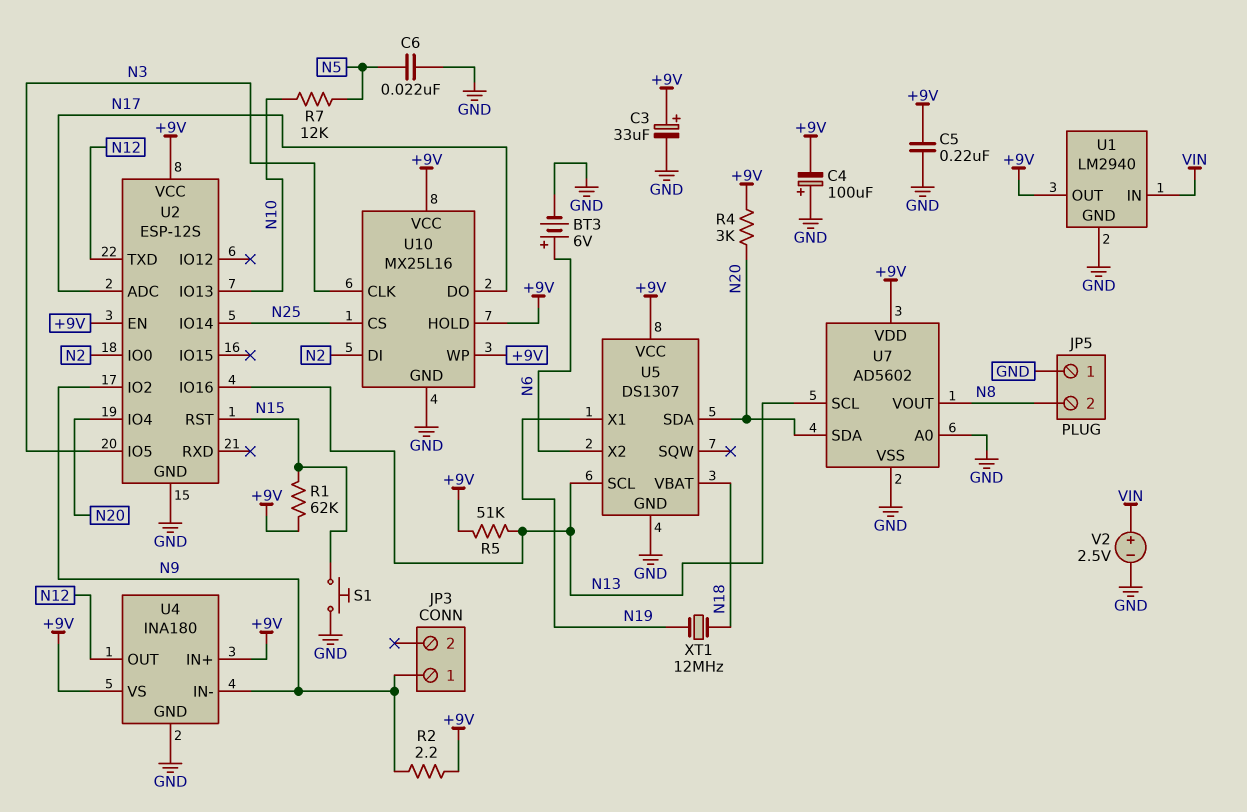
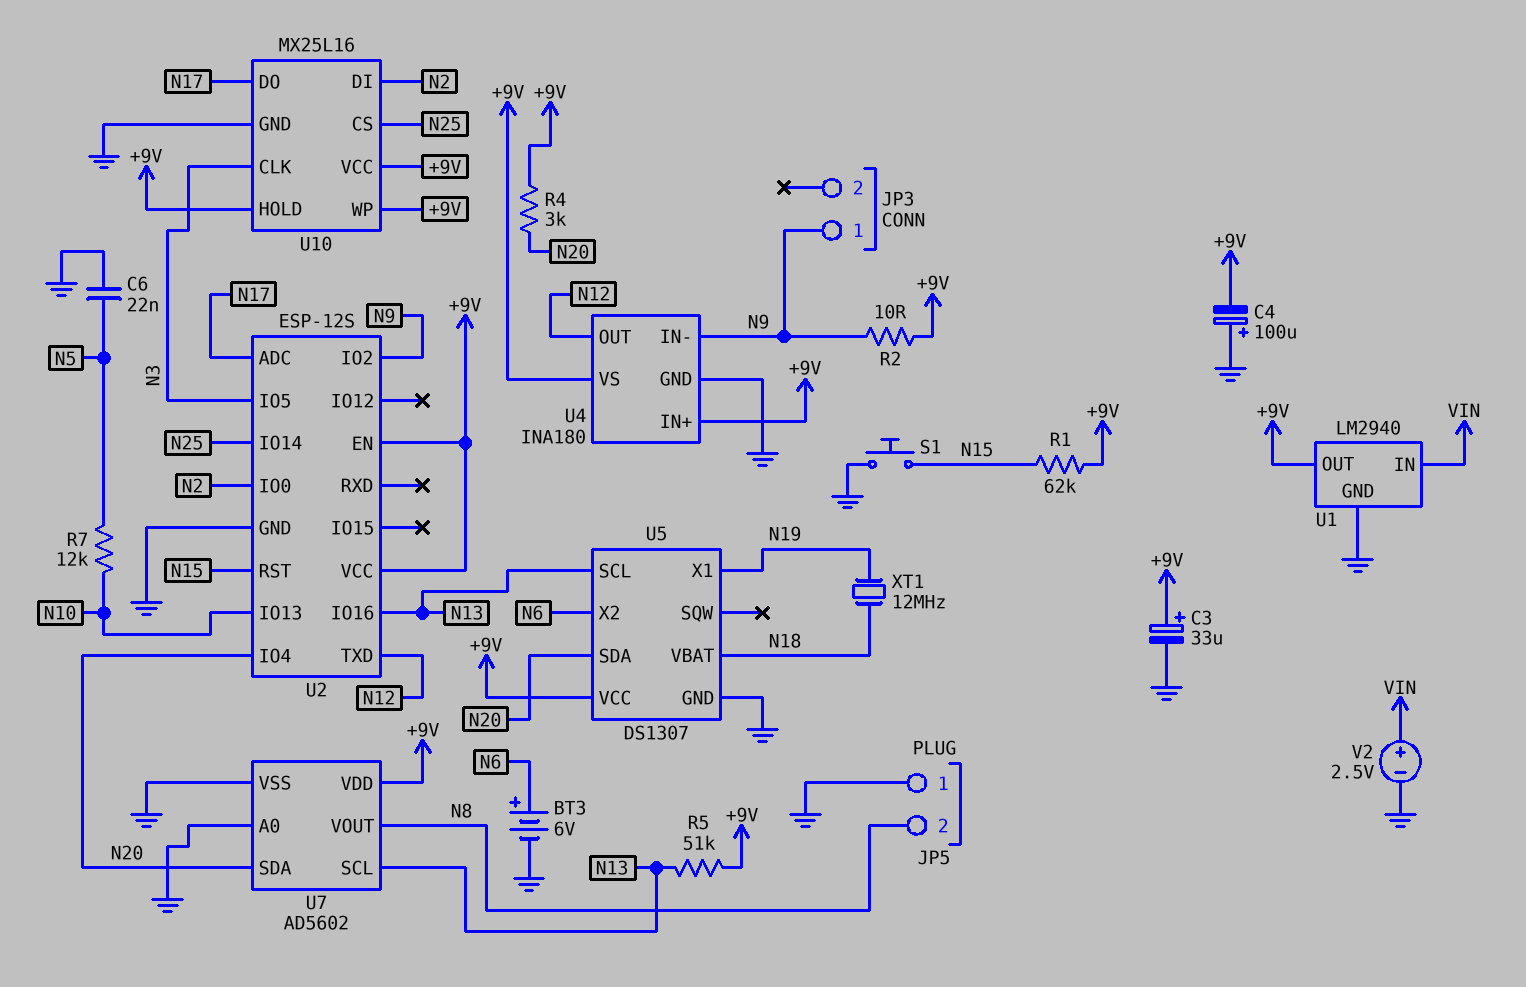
C5: 220nF (+9V, GND) -> none
R2: 2.2 (+9V, N9) -> 10 (+9V, N9)

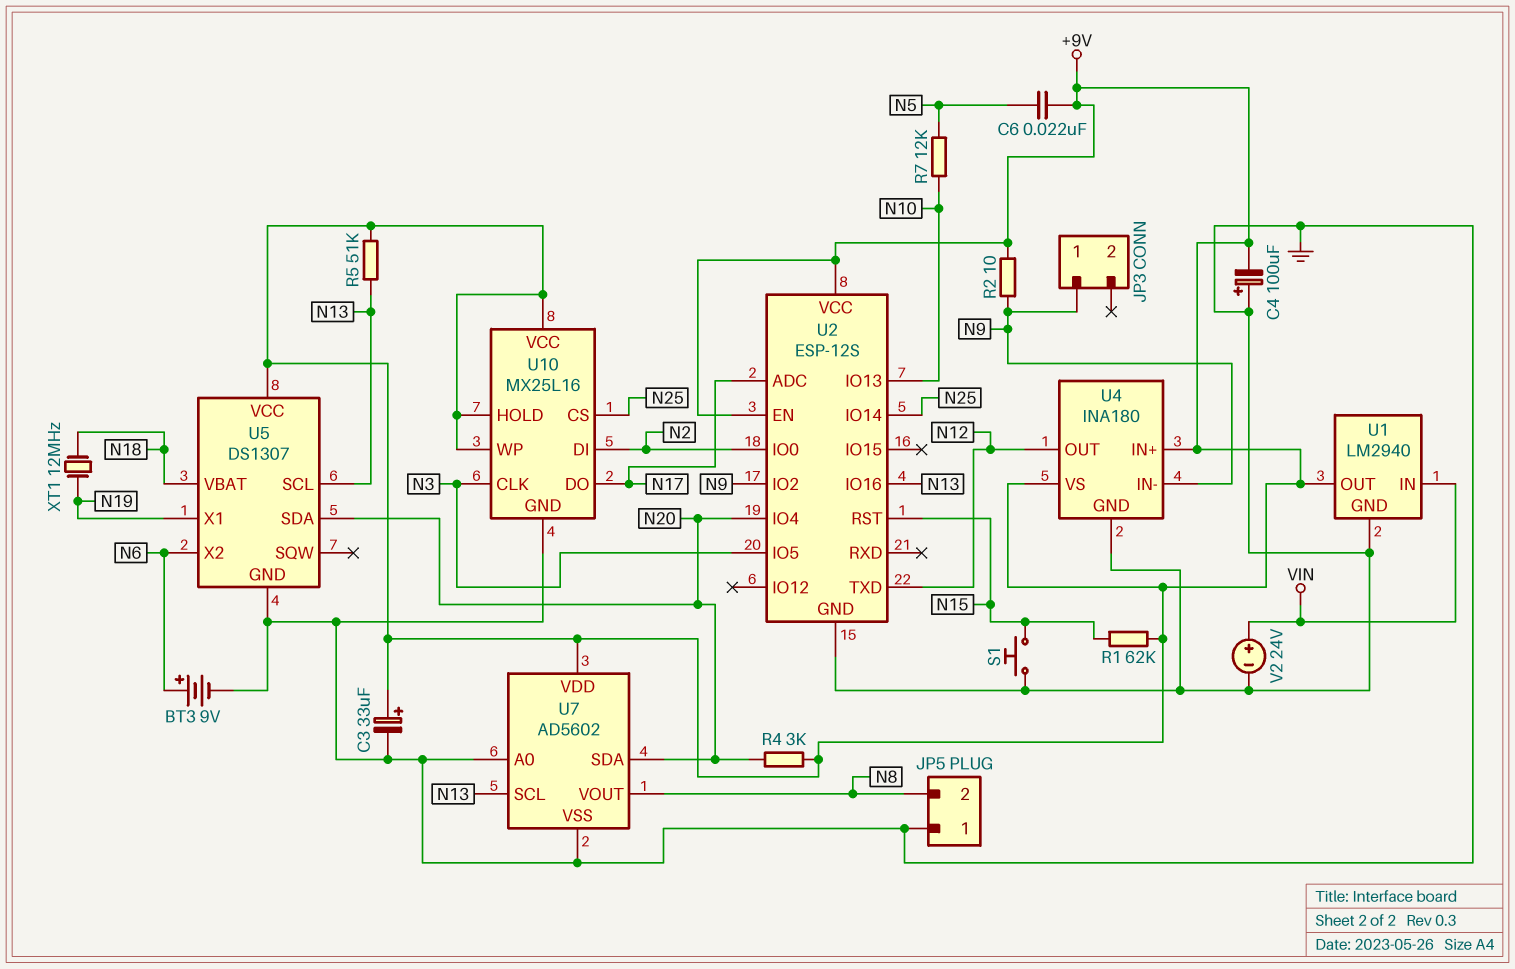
BT3: 6V (plus N6, minus GND) -> 9V (plus N6, minus GND)
C6: 22nF (GND, N5) -> 22nF (+9V, N5)
V2: 2.5V (plus VIN, minus GND) -> 24V (plus VIN, minus GND)

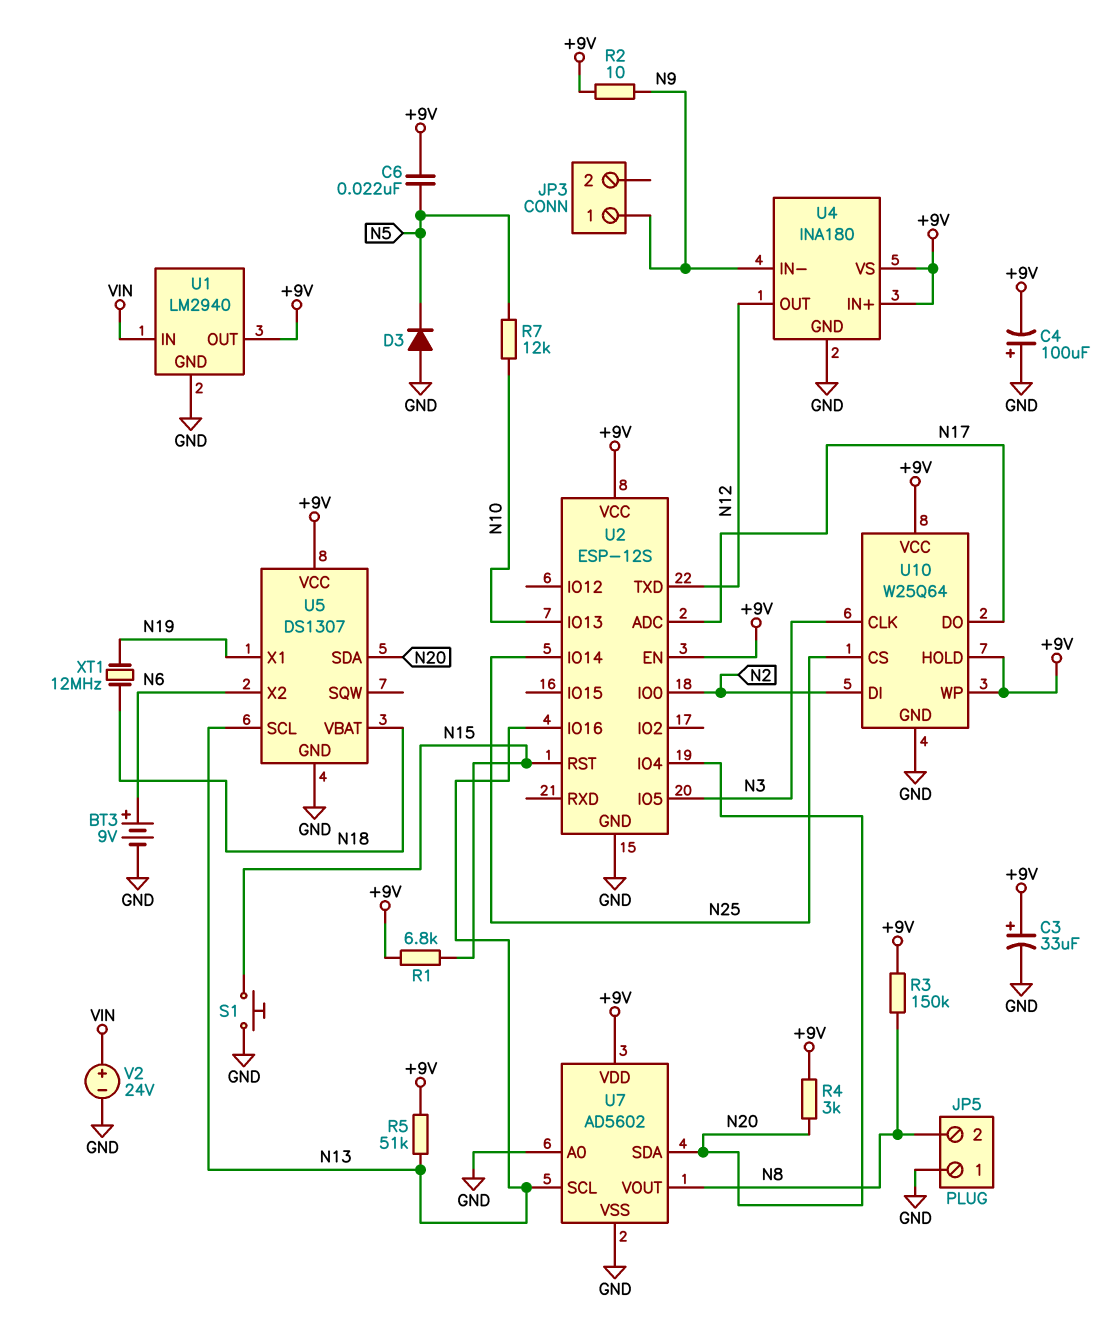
D3: none -> diode (A GND, K N5)
R1: 62k (+9V, N15) -> 6.8k (+9V, N15)
R3: none -> 150k (+9V, N8)
U2 pin IO2: N9 -> none
U10: MX25L16 -> W25Q64

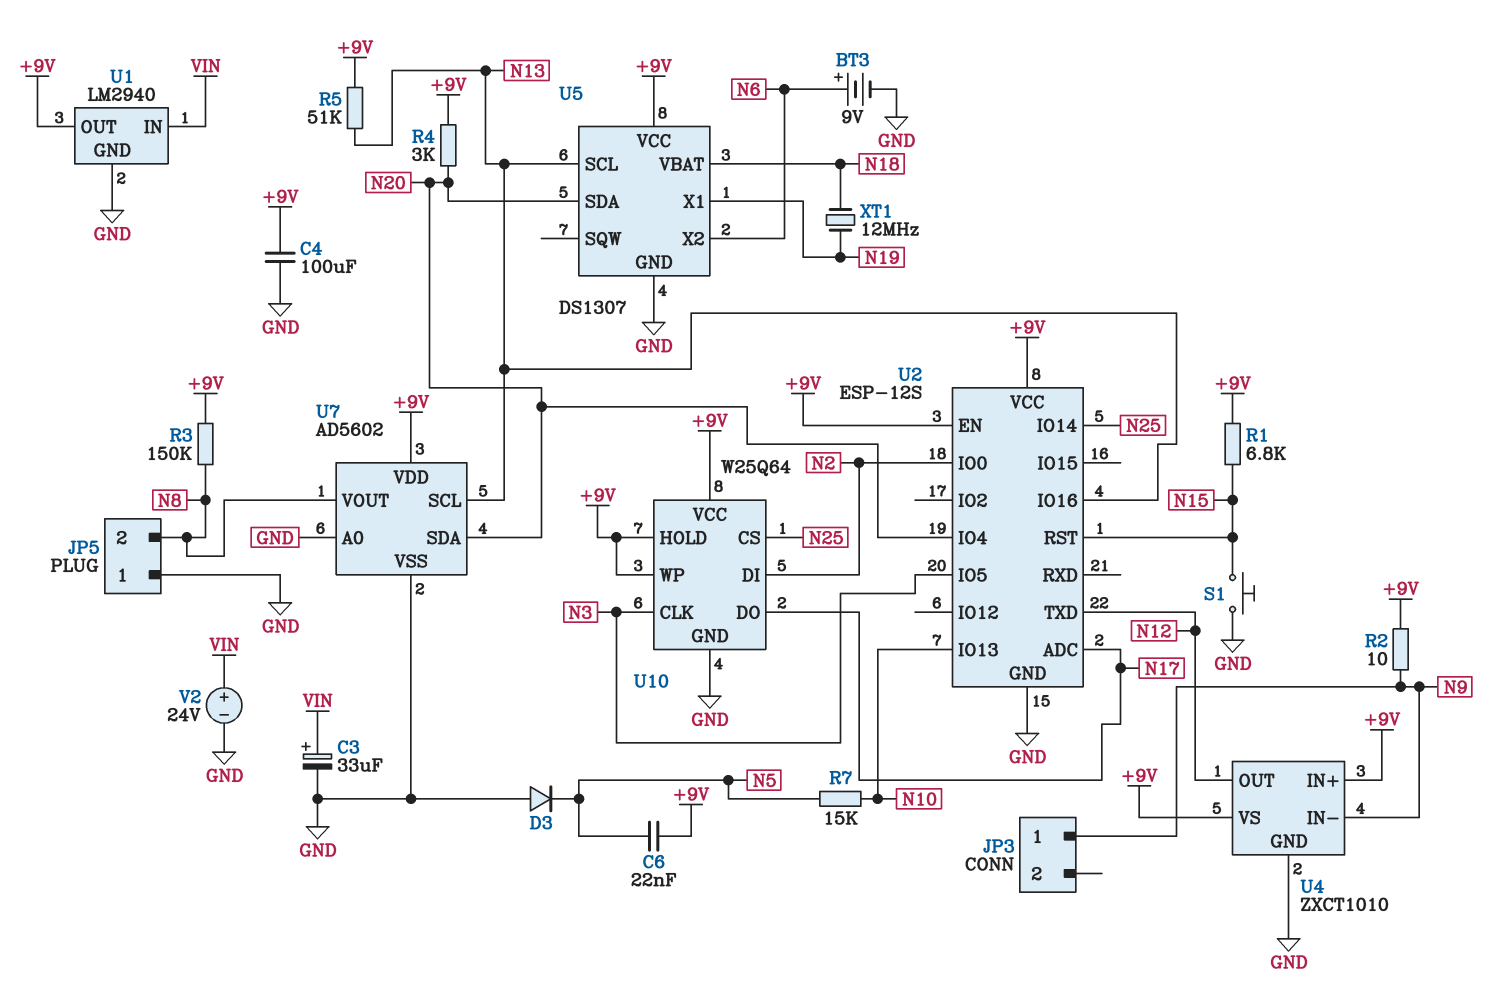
C3: 33uF (plus +9V, minus GND) -> 33uF (plus VIN, minus GND)
C4: 100uF (plus GND, minus +9V) -> 100uF (+9V, GND)
R7: 12k (N5, N10) -> 15k (N5, N10)
U4: INA180 -> ZXCT1010

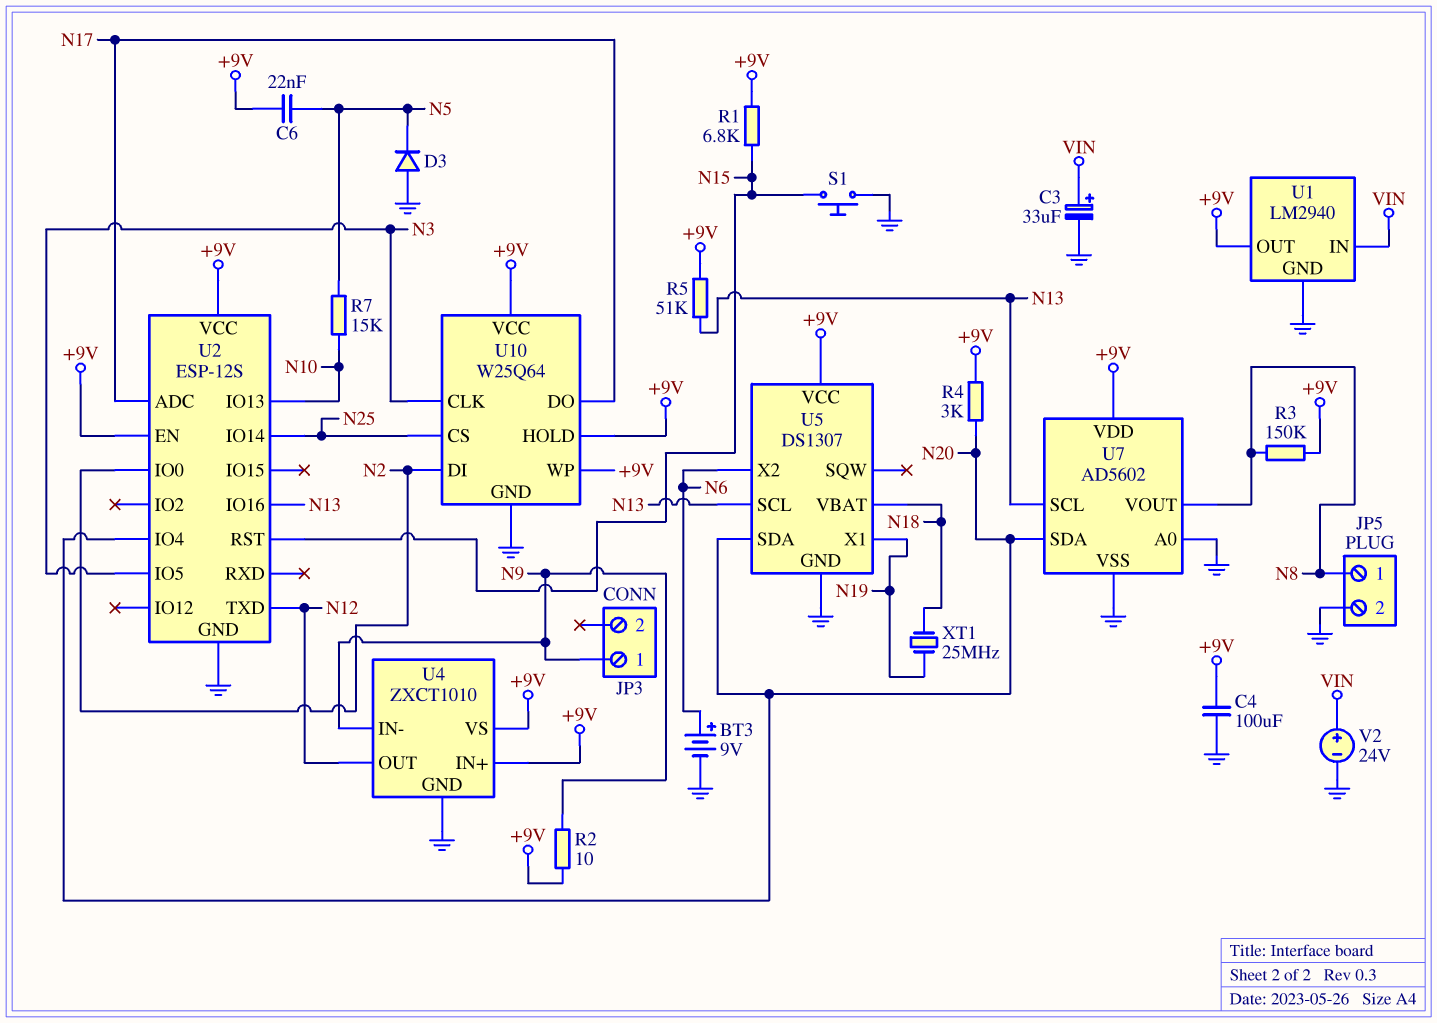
JP5 pin 1: GND -> N8
JP5 pin 2: N8 -> GND
XT1: 12MHz (N18, N19) -> 25MHz (N18, N19)

